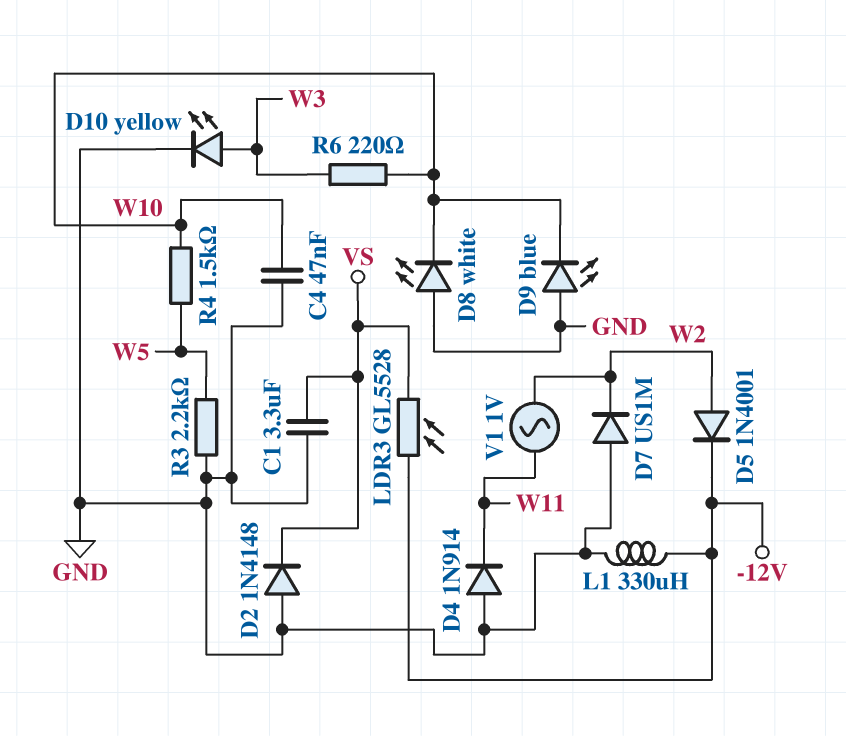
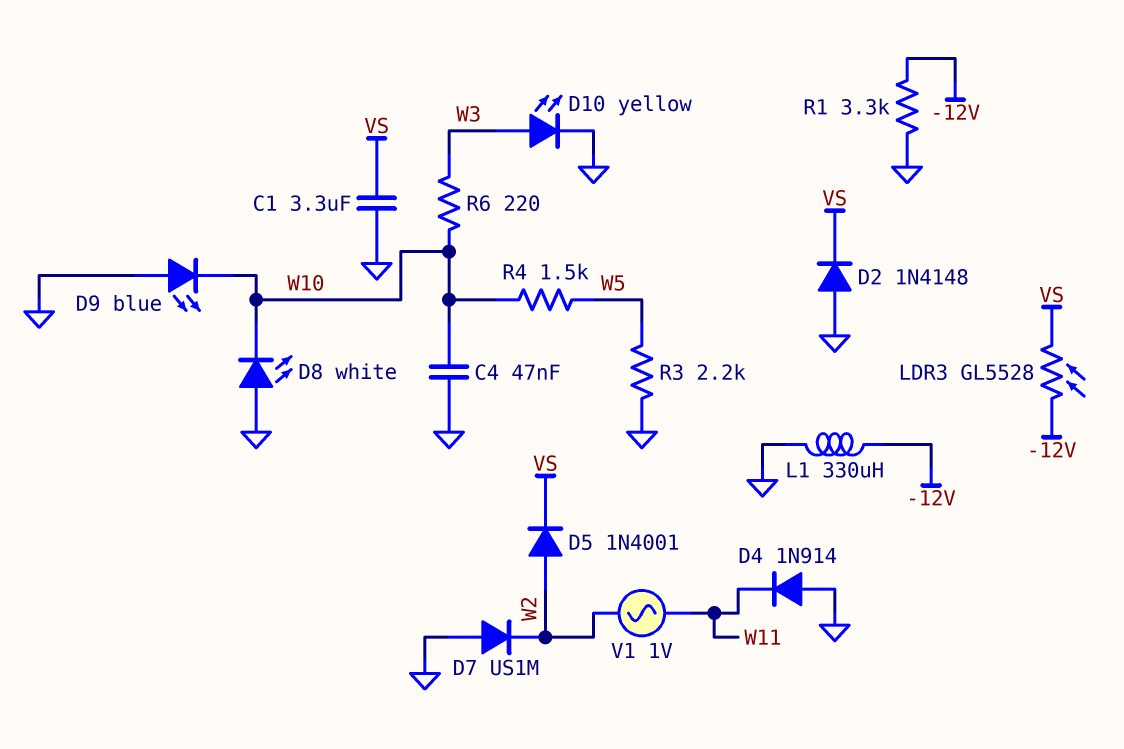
D5: diode 1N4001 (A W2, K -12V) -> diode 1N4001 (A W2, K VS)
R1: none -> 3.3k (-12V, GND)

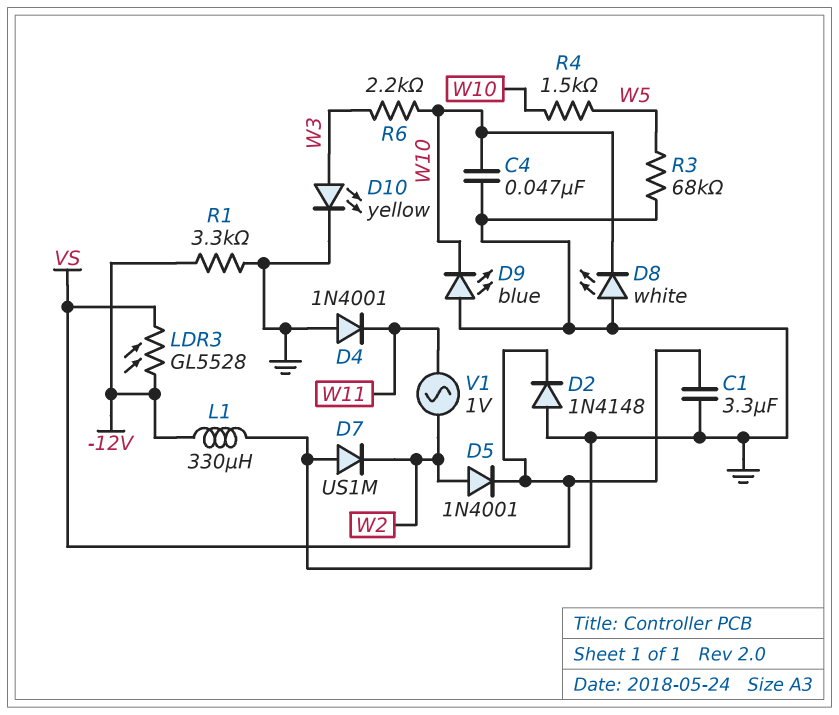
D4: diode 1N914 (A GND, K W11) -> diode 1N4001 (A GND, K W11)
R3: 2.2k (GND, W5) -> 68k (GND, W5)
R6: 220 (W3, W10) -> 2.2k (W3, W10)

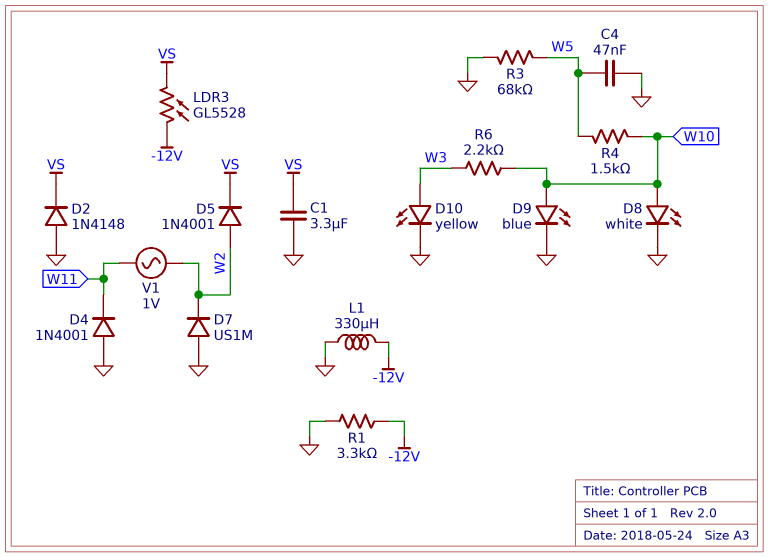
C4: 47nF (GND, W10) -> 47nF (GND, W5)
D8: LED white (A GND, K W10) -> LED white (A W10, K GND)
D9: LED blue (A GND, K W10) -> LED blue (A W10, K GND)

